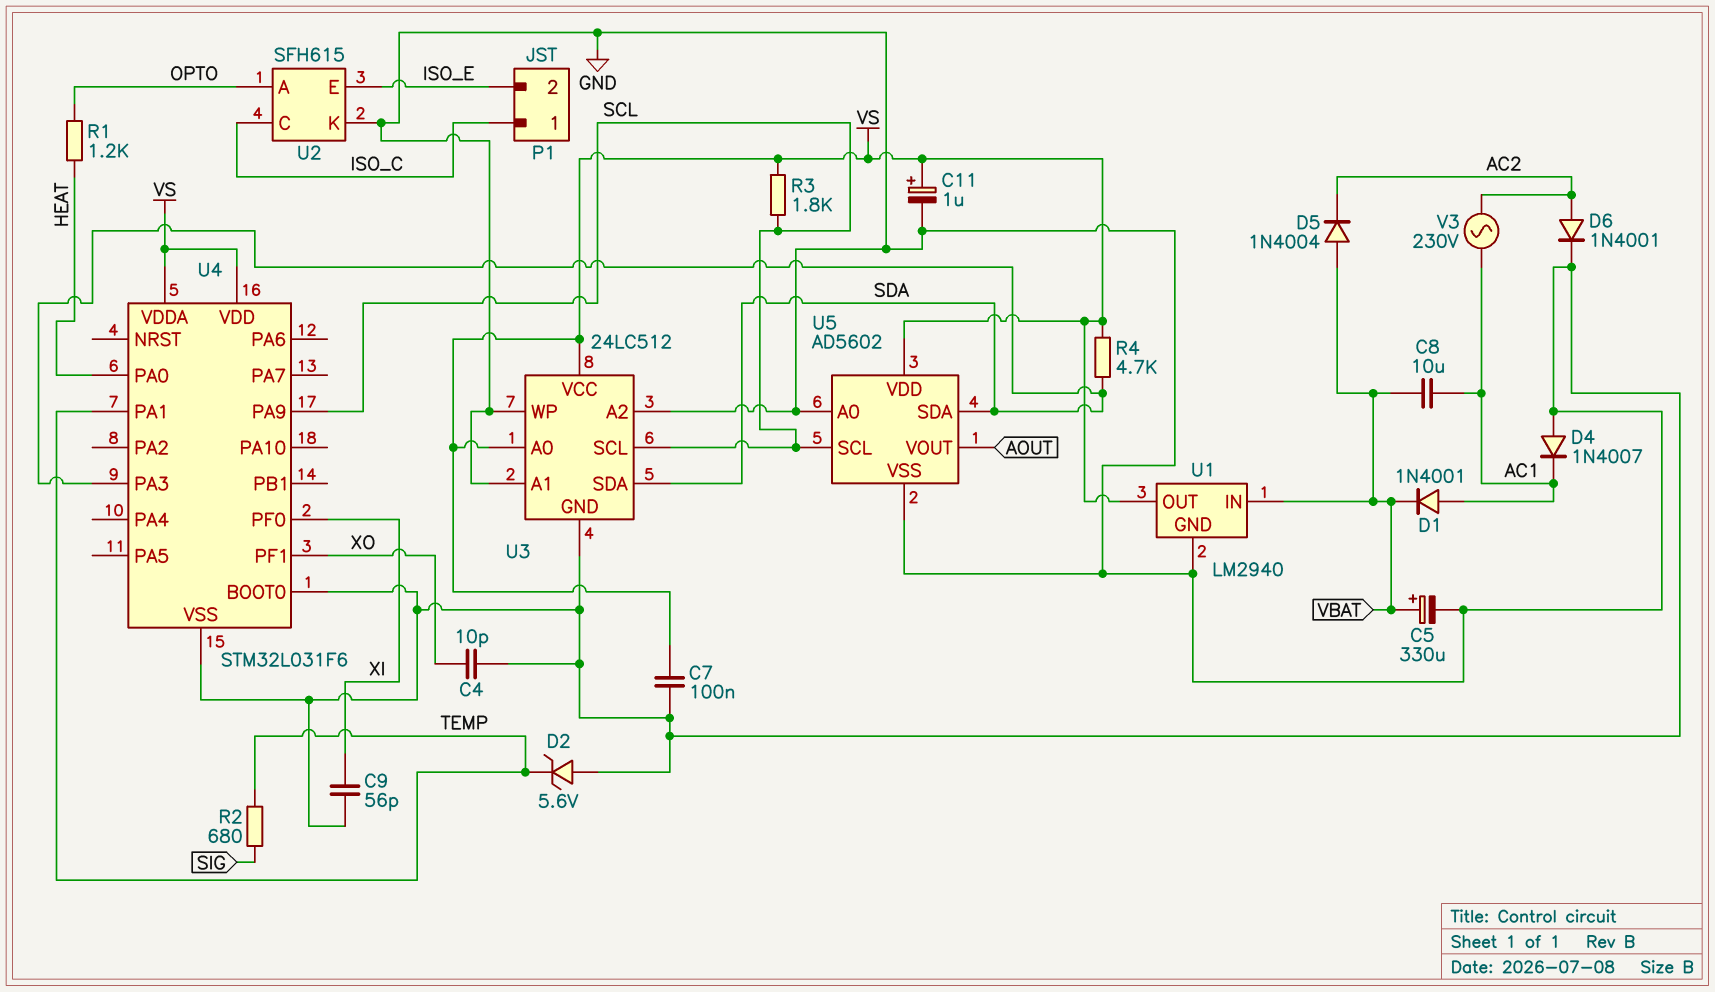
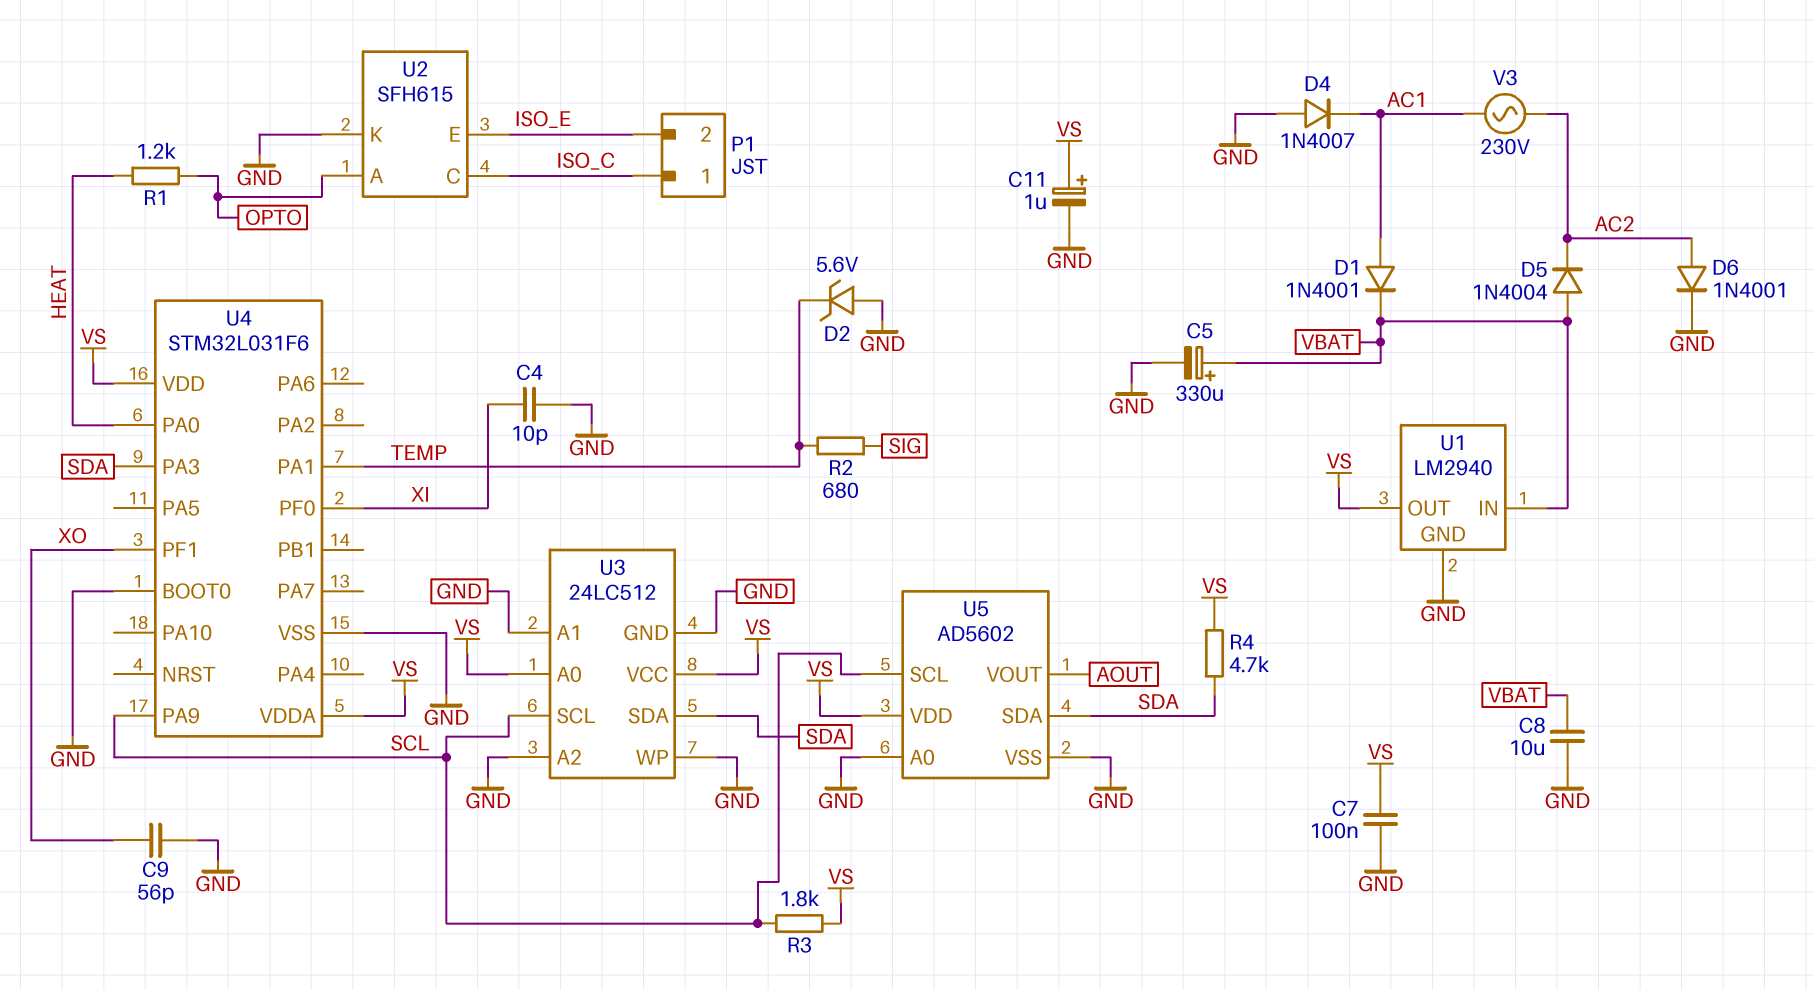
C4: 10pF (GND, XO) -> 10pF (GND, XI)
C8: 10uF (AC1, VBAT) -> 10uF (GND, VBAT)
C9: 56pF (GND, XI) -> 56pF (GND, XO)

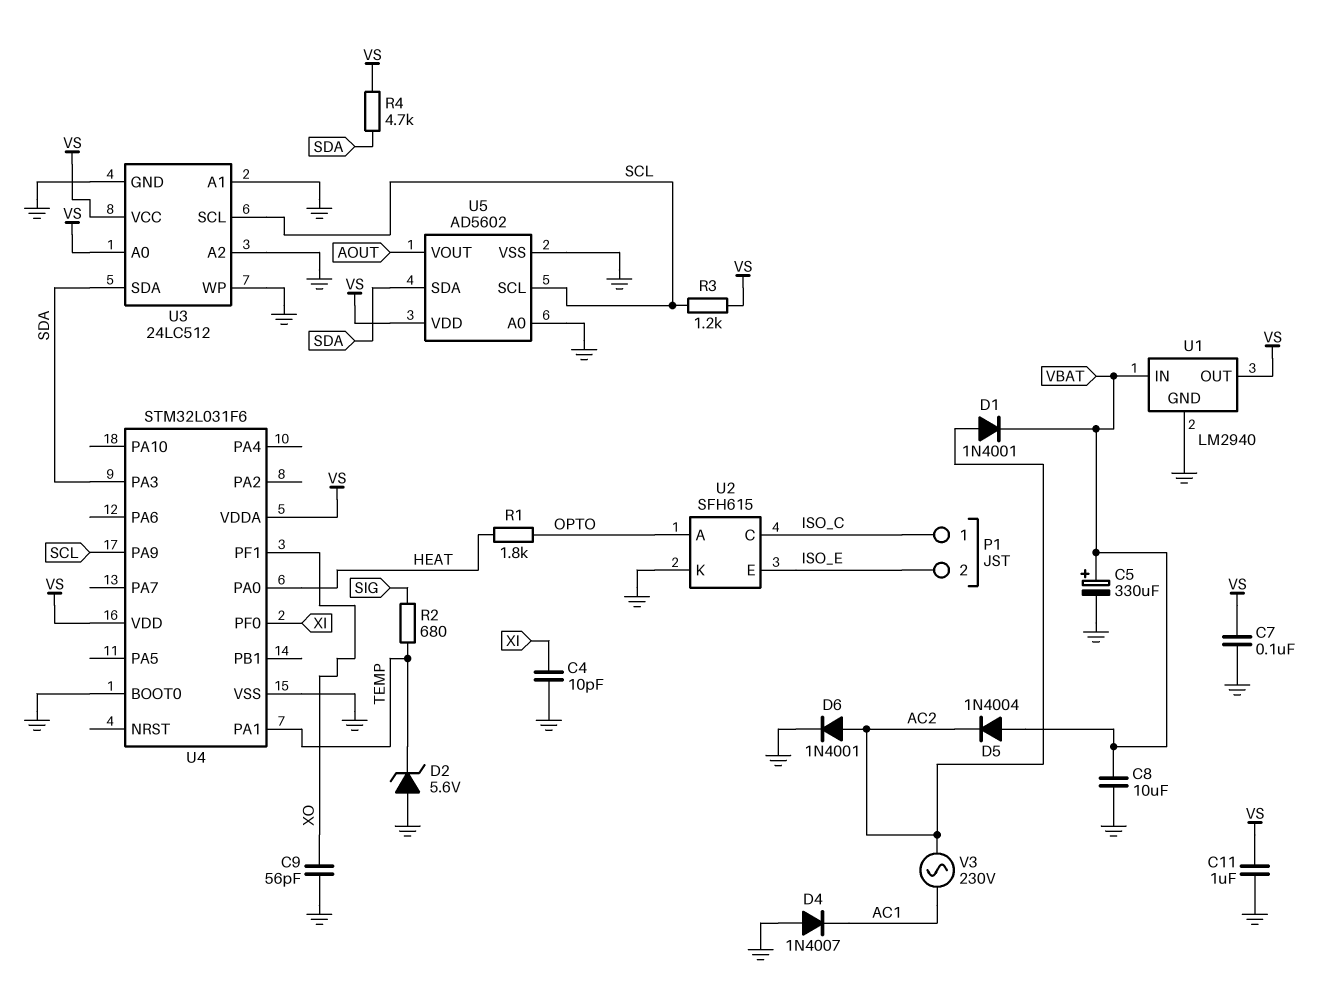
C11: 1uF (plus VS, minus GND) -> 1uF (GND, VS)
D1: diode 1N4001 (A AC1, K VBAT) -> diode 1N4001 (A AC2, K VBAT)
R1: 1.2k (HEAT, OPTO) -> 1.8k (HEAT, OPTO)
R3: 1.8k (SCL, VS) -> 1.2k (SCL, VS)

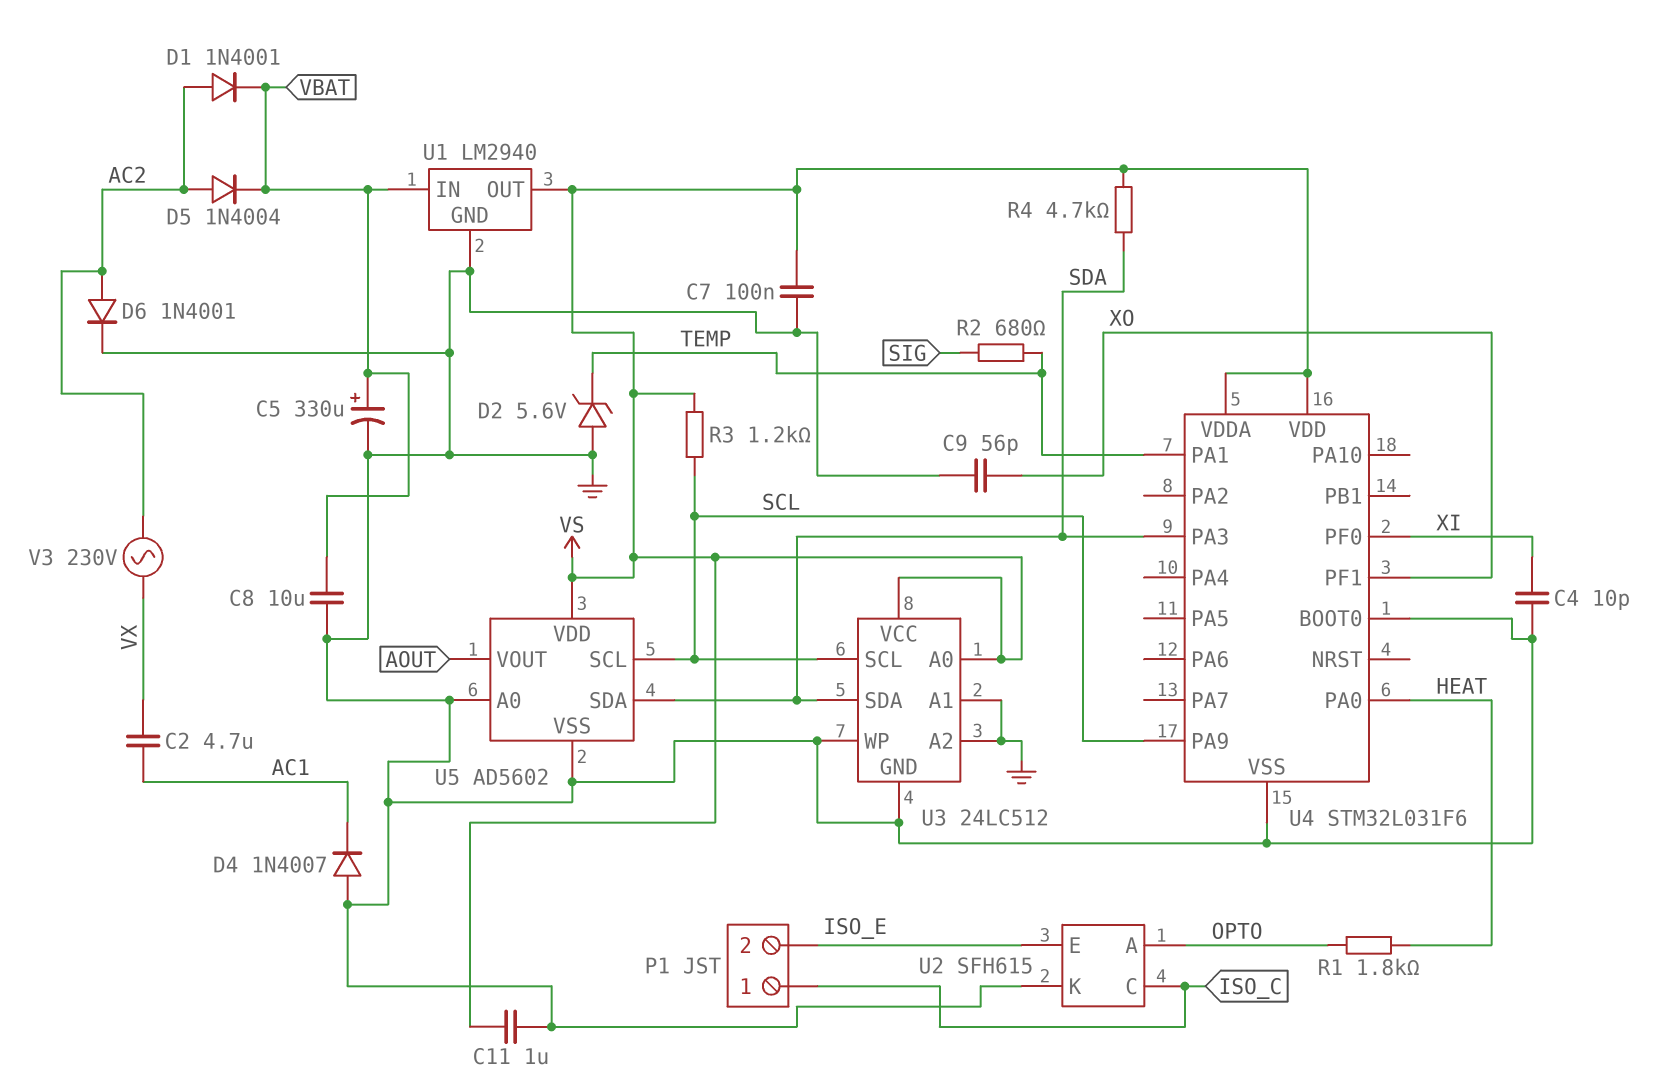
C2: none -> 4.7uF (AC1, VX)
D5: diode 1N4004 (A VBAT, K AC2) -> diode 1N4004 (A AC2, K VBAT)
V3: AC 230V (AC1, AC2) -> AC 230V (AC2, VX)

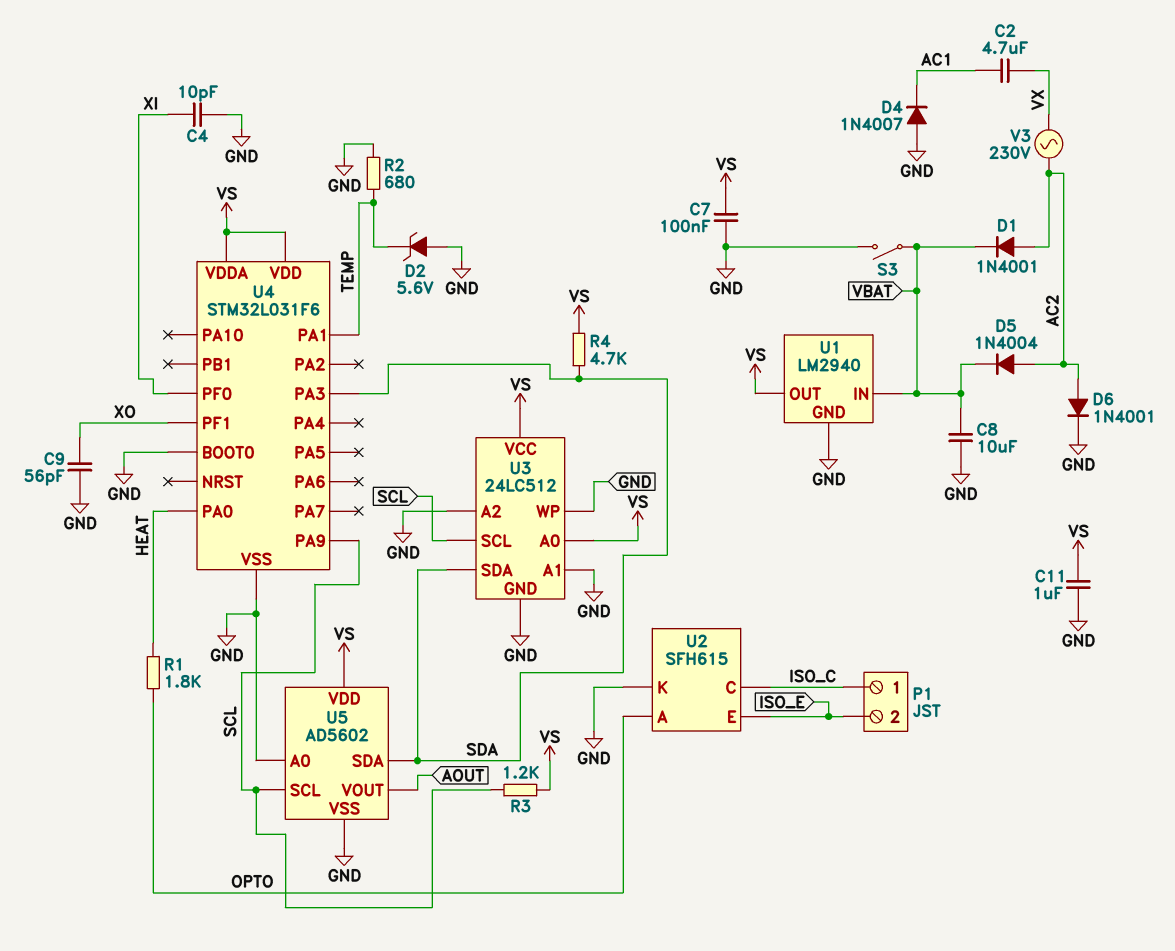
C5: 330uF (plus VBAT, minus GND) -> none
R2: 680 (SIG, TEMP) -> 680 (GND, TEMP)
S3: none -> switch (GND, VBAT)

